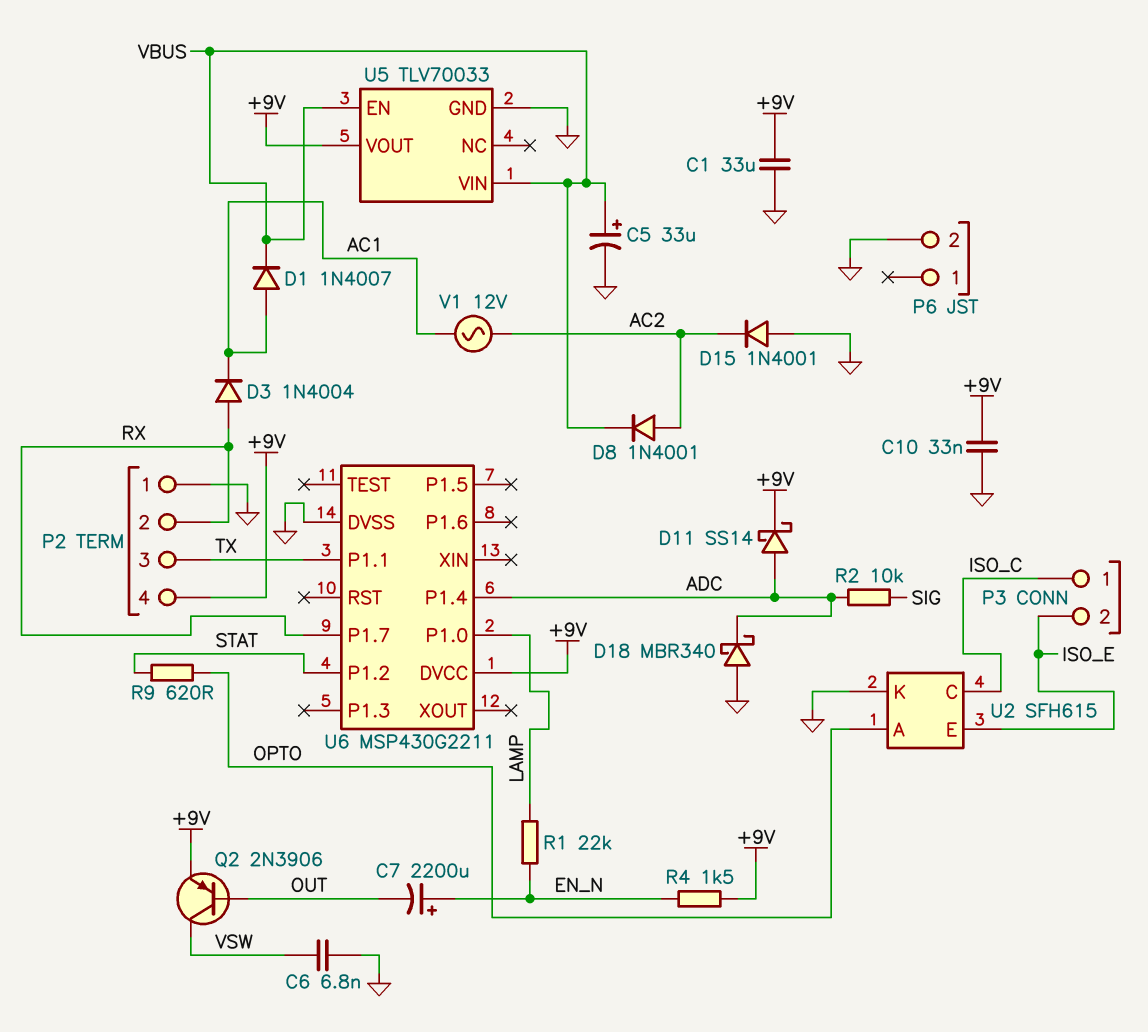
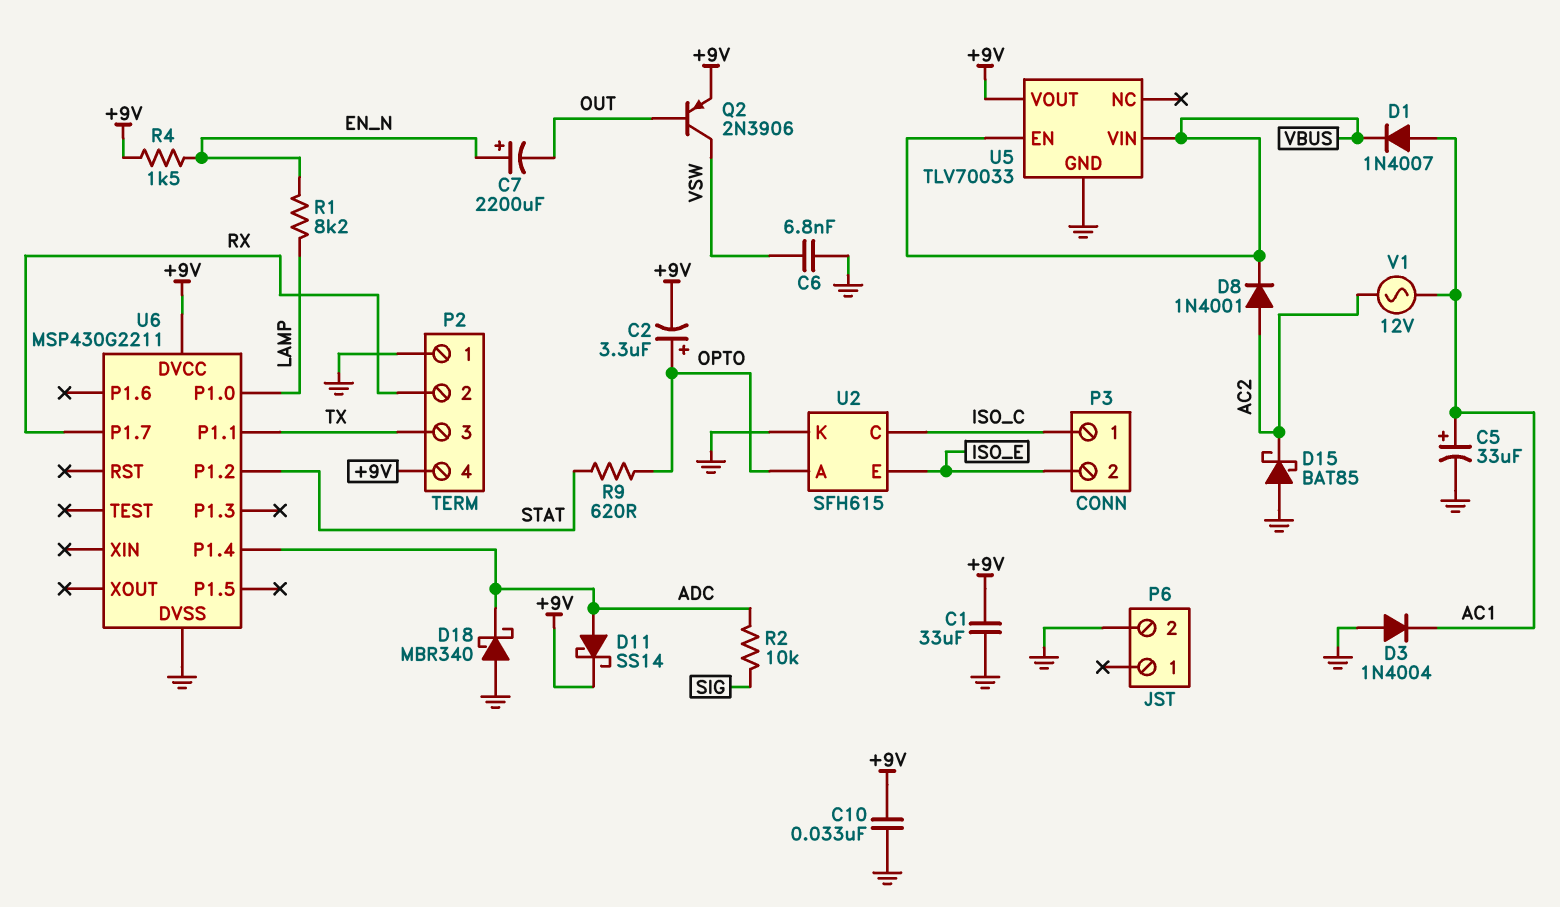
C2: none -> 3.3uF (plus OPTO, minus +9V)
C5: 33uF (plus VBUS, minus GND) -> 33uF (plus AC1, minus GND)
D3: diode 1N4004 (A RX, K AC1) -> diode 1N4004 (A GND, K AC1)
D15: diode 1N4001 (A GND, K AC2) -> schottky BAT85 (A GND, K AC2)
R1: 22k (EN_N, LAMP) -> 8.2k (EN_N, LAMP)

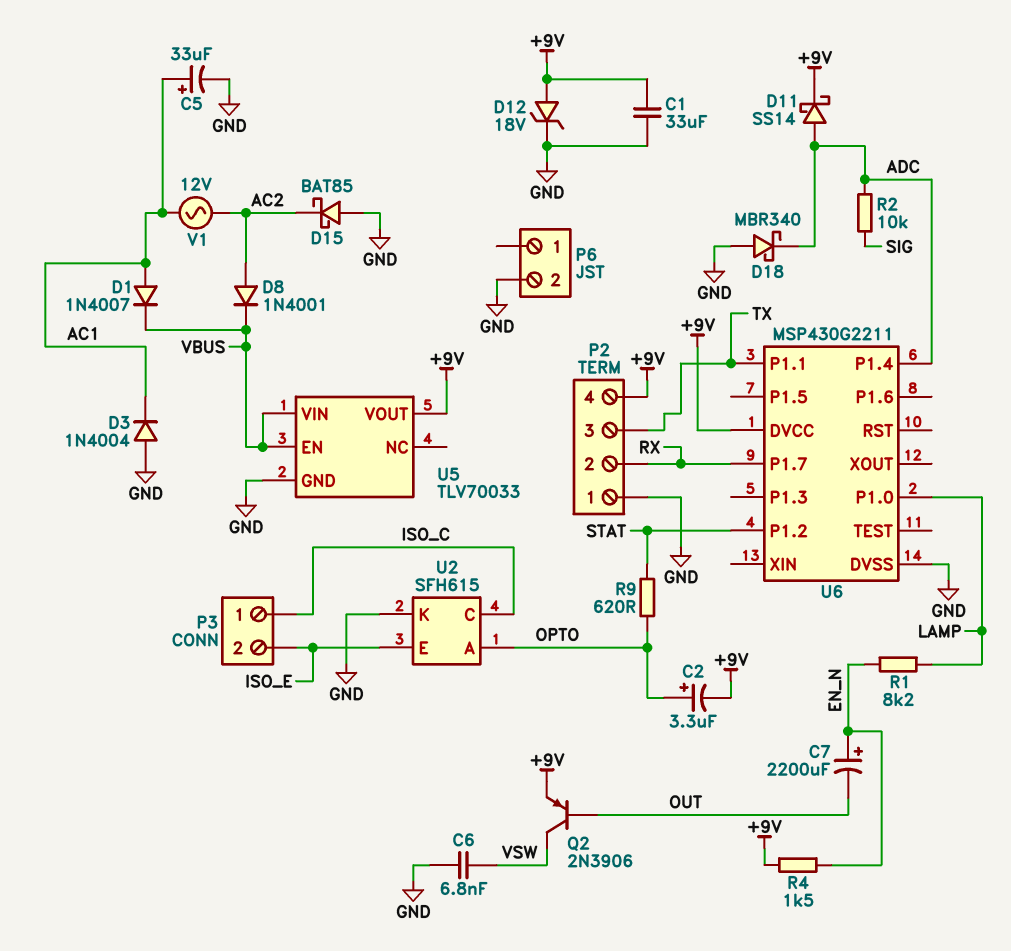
C10: 33nF (+9V, GND) -> none
D12: none -> zener 18V (A +9V, K GND)

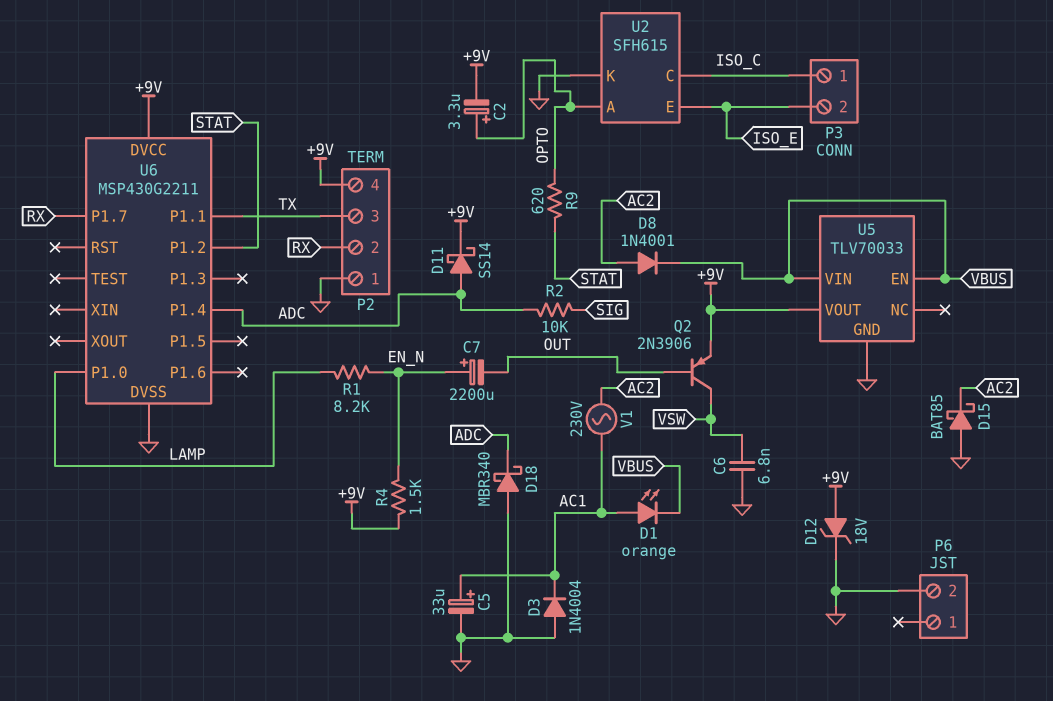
C1: 33uF (+9V, GND) -> none
D1: diode 1N4007 (A AC1, K VBUS) -> LED orange (A AC1, K VBUS)
V1: AC 12V (AC1, AC2) -> AC 230V (AC1, AC2)

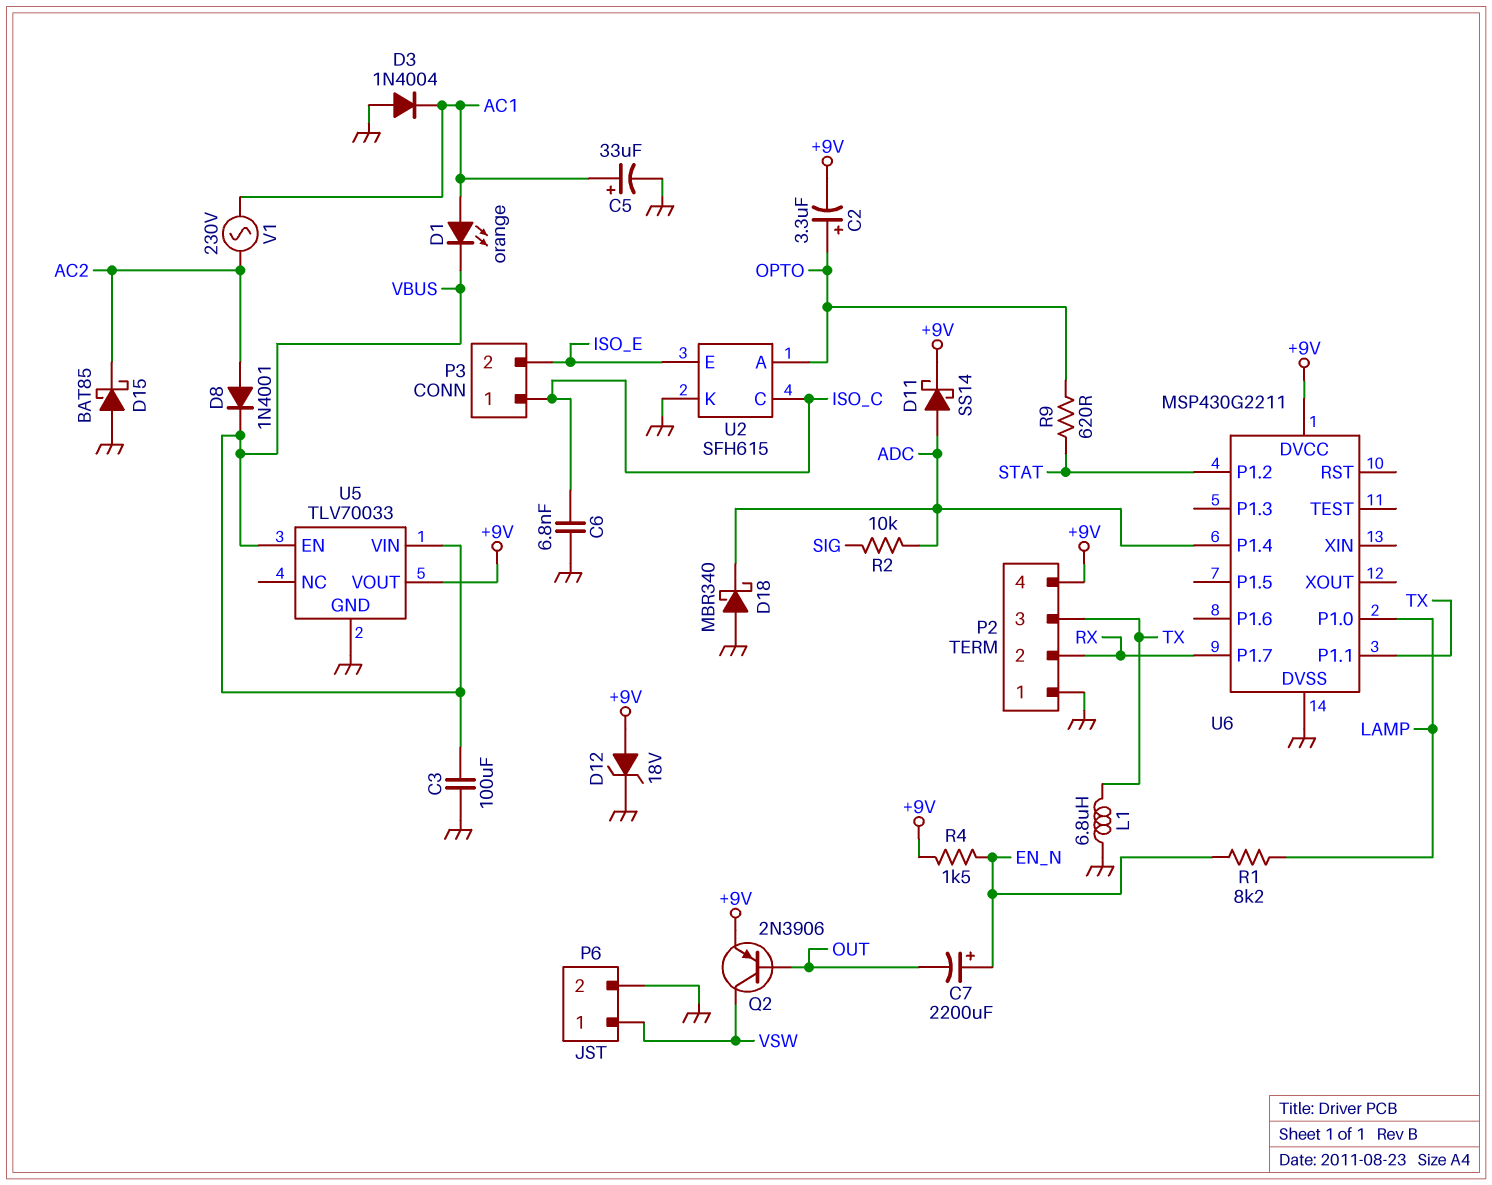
C3: none -> 100uF (GND, VBUS)
C6: 6.8nF (GND, VSW) -> 6.8nF (GND, ISO_C)
L1: none -> 6.8uH (GND, TX)
P6 pin 1: none -> VSW

